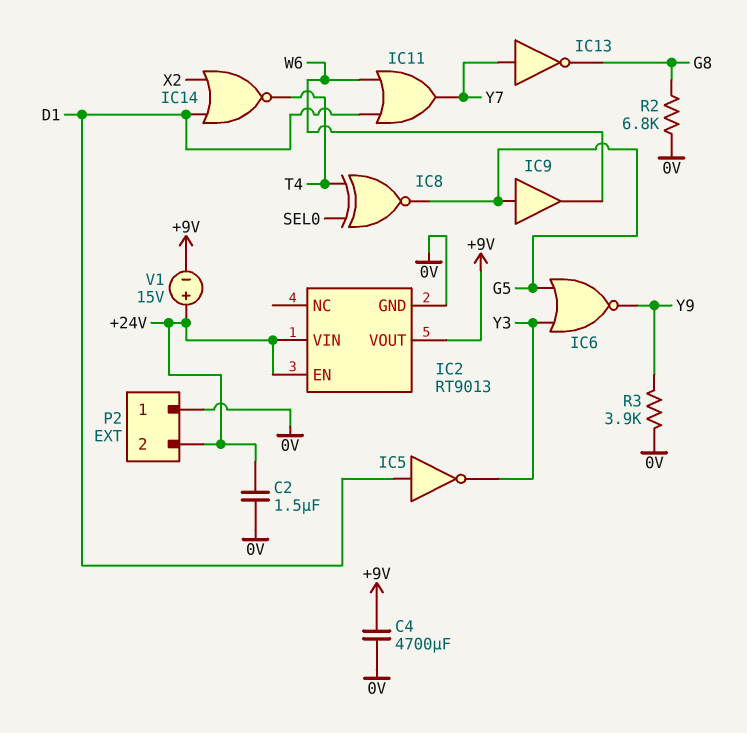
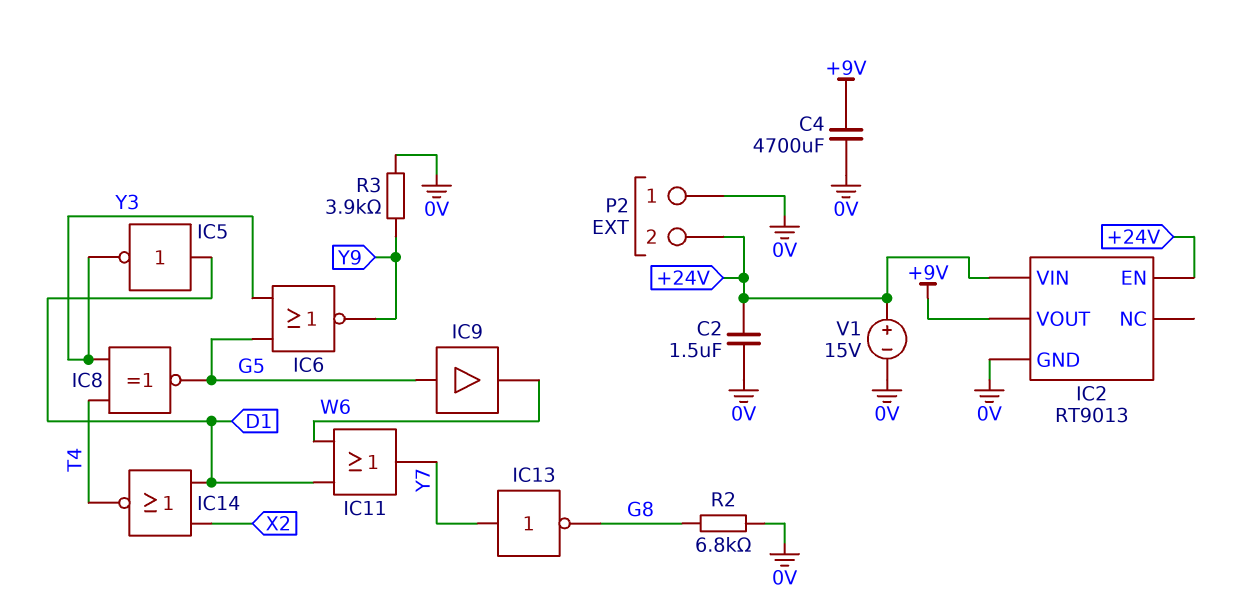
IC8: XNOR (in SEL0, in T4, out G5) -> XNOR (in T4, in Y3, out G5)
V1: 15V (plus +24V, minus +9V) -> 15V (plus +24V, minus 0V)

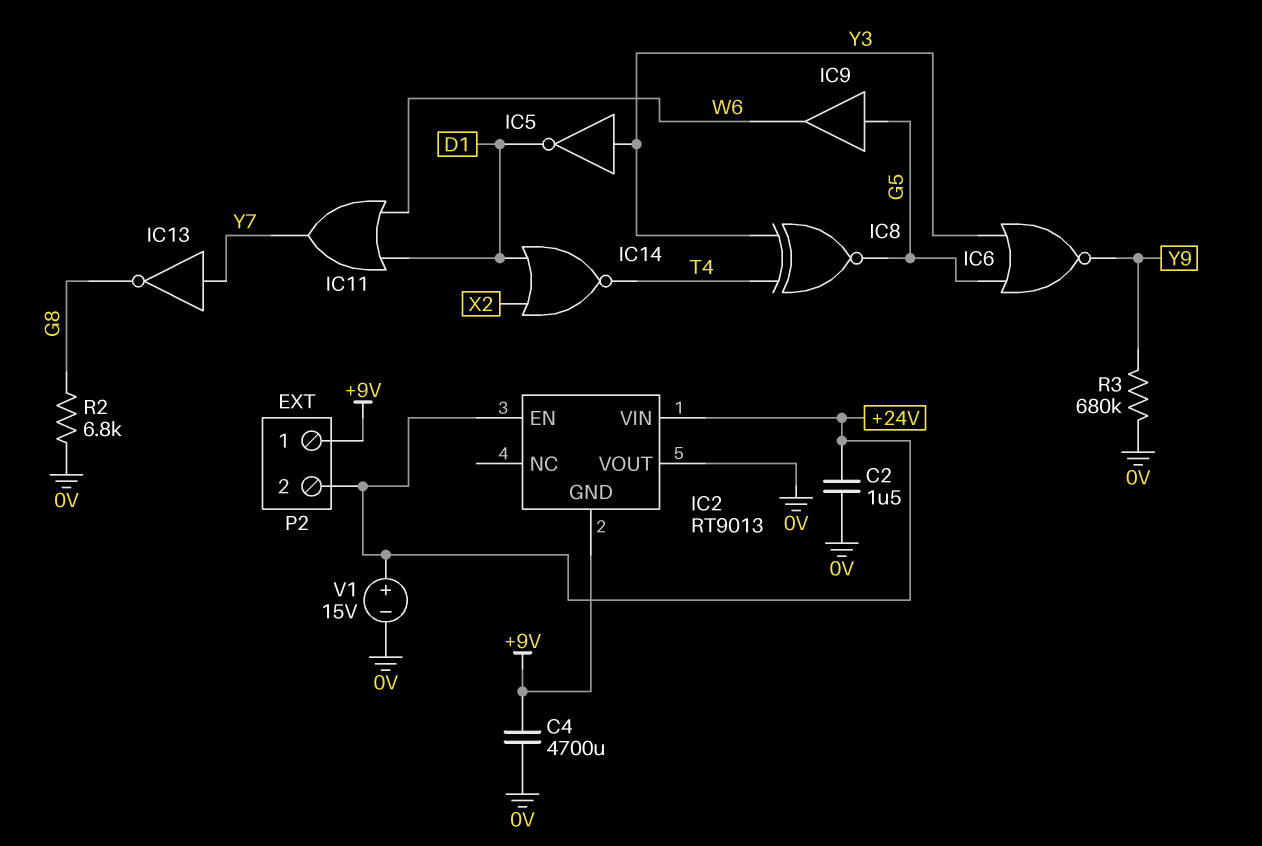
IC2 pin GND: 0V -> +9V
IC2 pin VOUT: +9V -> 0V
IC5: NOT (in D1, out Y3) -> NOT (in Y3, out D1)
P2 pin 1: 0V -> +9V
R3: 3.9k (0V, Y9) -> 680k (0V, Y9)

